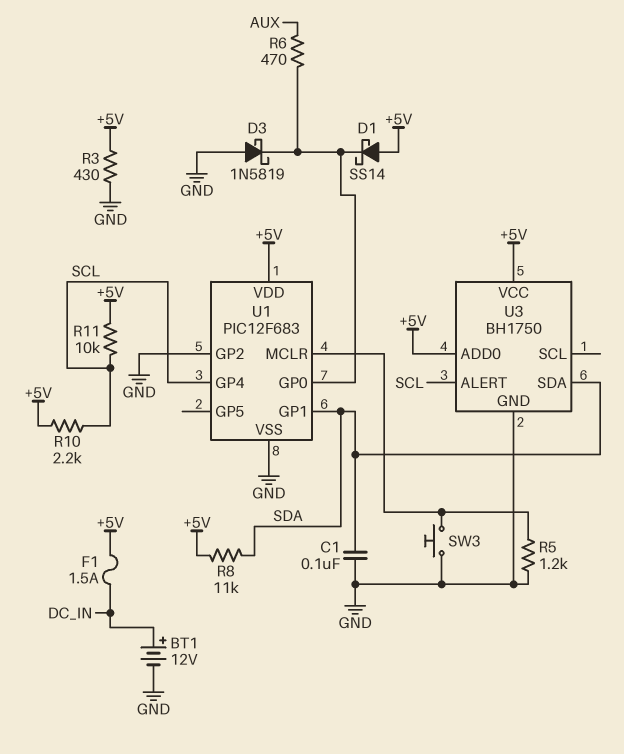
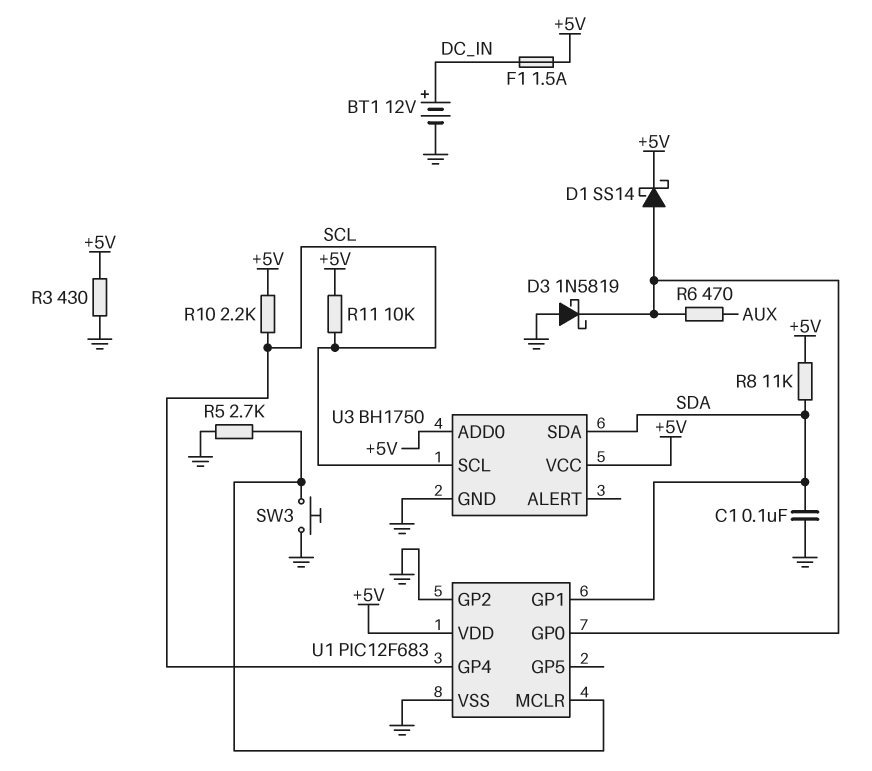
D1: schottky SS14 (A +5V, K U1/GP0) -> schottky SS14 (A U1/GP0, K +5V)
R5: 1.2k (GND, U1/MCLR) -> 2.7k (GND, U1/MCLR)
U3 pin ALERT: SCL -> none
U3 pin SCL: none -> SCL

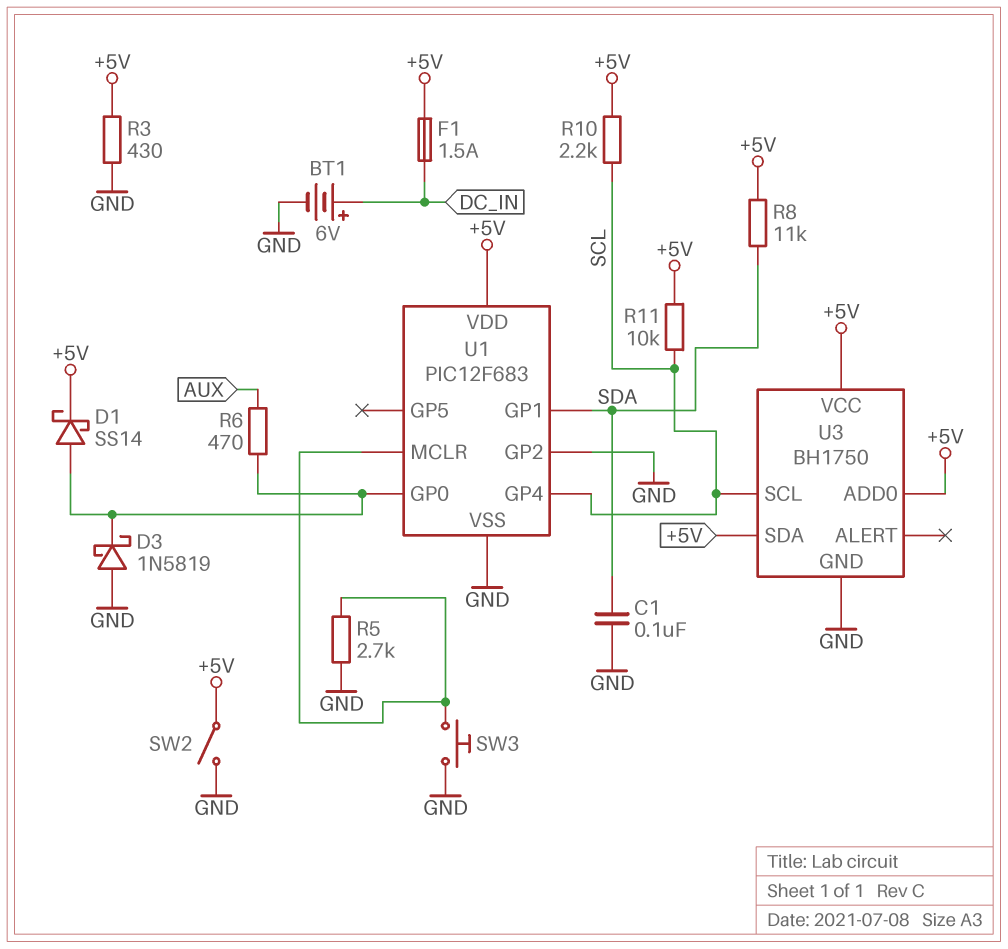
BT1: 12V (plus DC_IN, minus GND) -> 6V (plus DC_IN, minus GND)
SW2: none -> switch (+5V, GND)
U3 pin SDA: SDA -> +5V

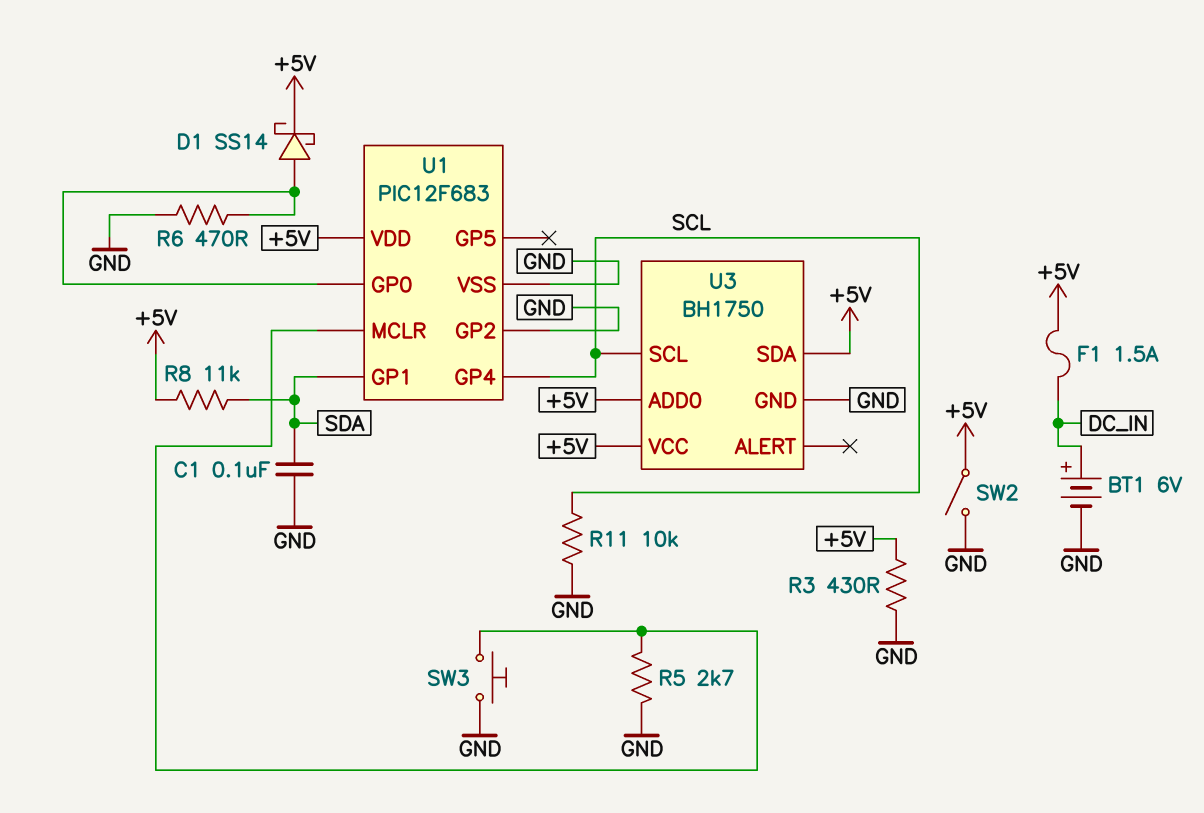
D3: schottky 1N5819 (A GND, K U1/GP0) -> none
R6: 470 (AUX, U1/GP0) -> 470 (GND, U1/GP0)
R10: 2.2k (+5V, SCL) -> none
R11: 10k (+5V, SCL) -> 10k (GND, SCL)

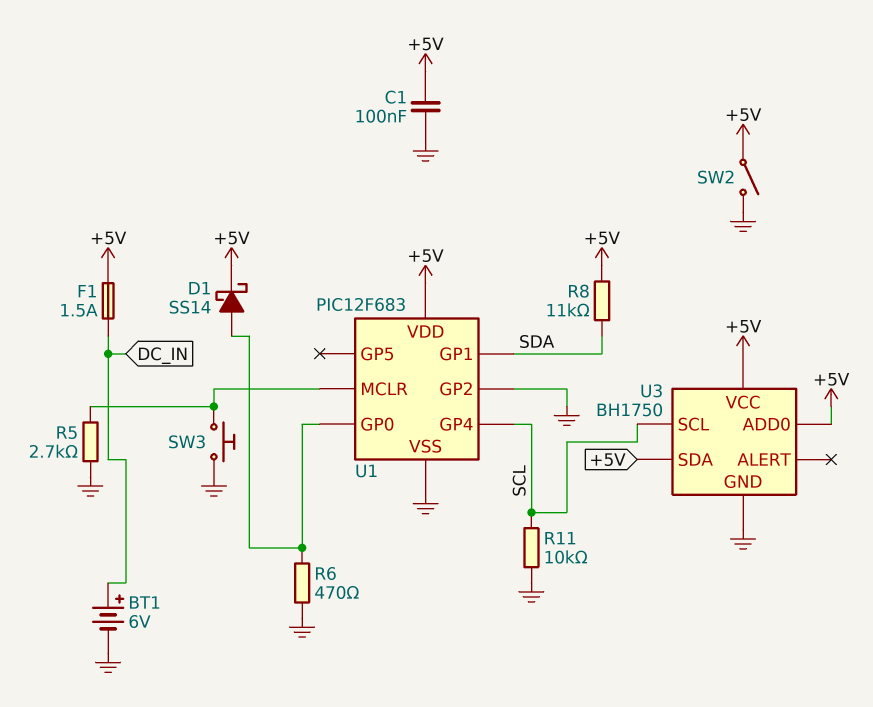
C1: 100nF (GND, SDA) -> 100nF (+5V, GND)
R3: 430 (+5V, GND) -> none

